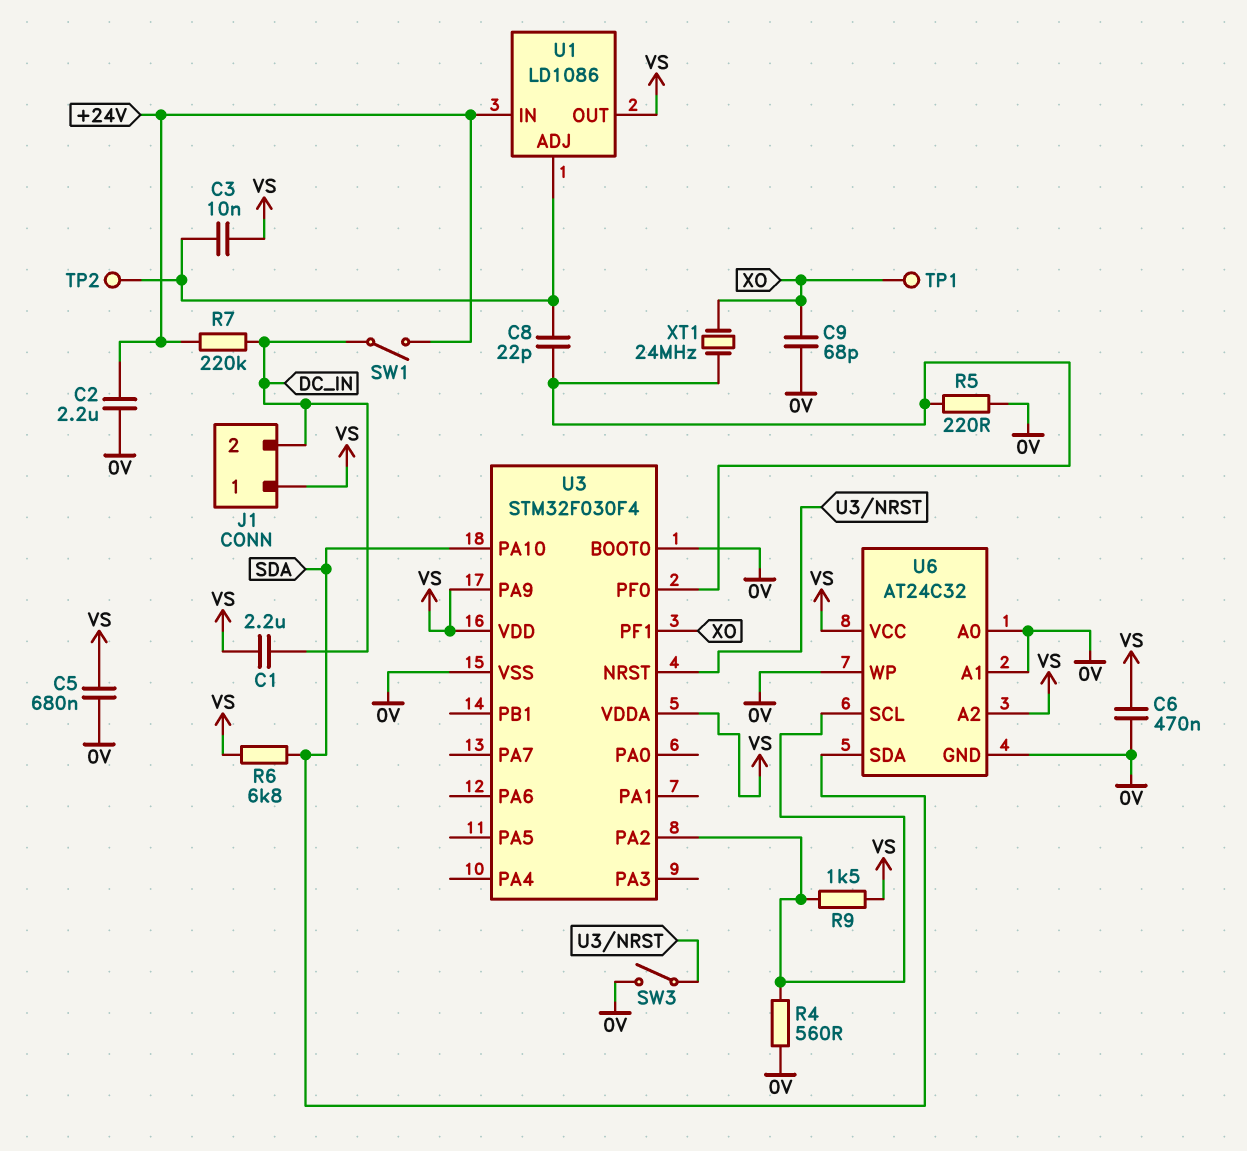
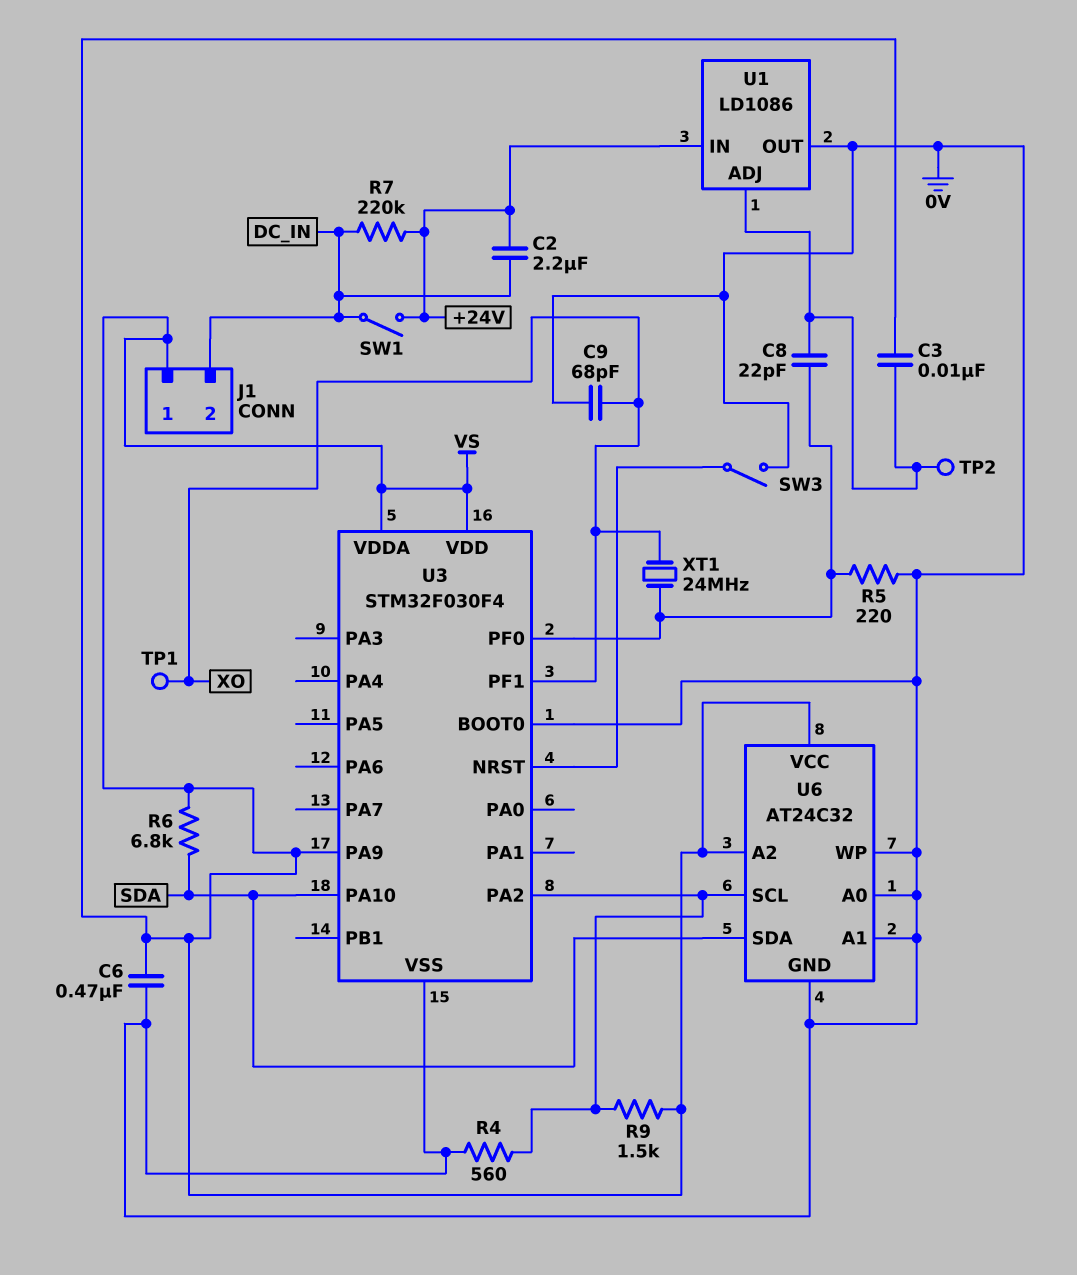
C1: 2.2uF (DC_IN, VS) -> none
C2: 2.2uF (+24V, 0V) -> 2.2uF (+24V, DC_IN)
C5: 680nF (0V, VS) -> none
U1 pin OUT: VS -> 0V

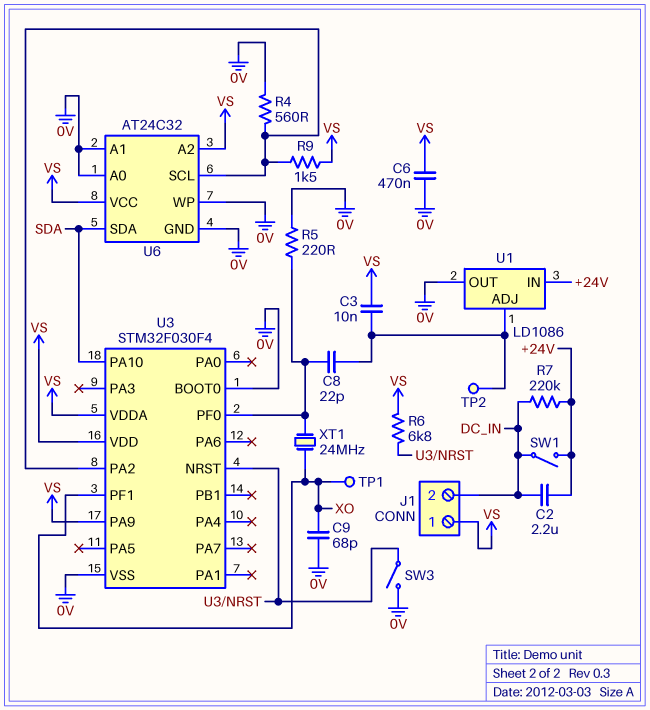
R6: 6.8k (SDA, VS) -> 6.8k (U3/NRST, VS)

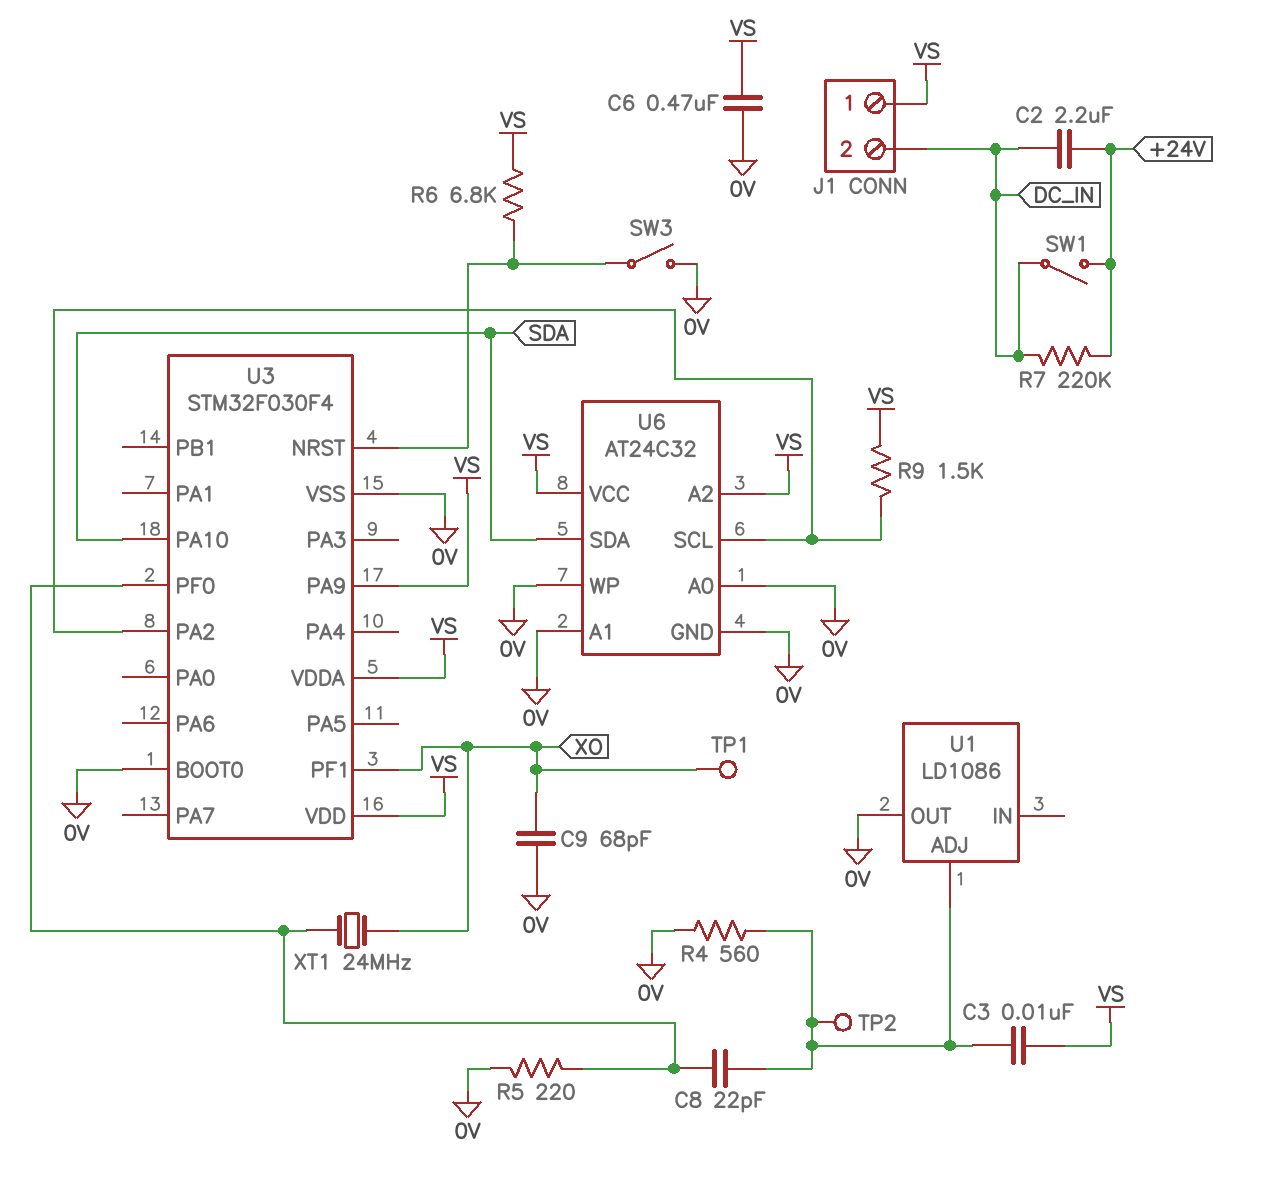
R4: 560 (0V, U3/PA2) -> 560 (0V, U1/ADJ)
U1 pin IN: +24V -> none

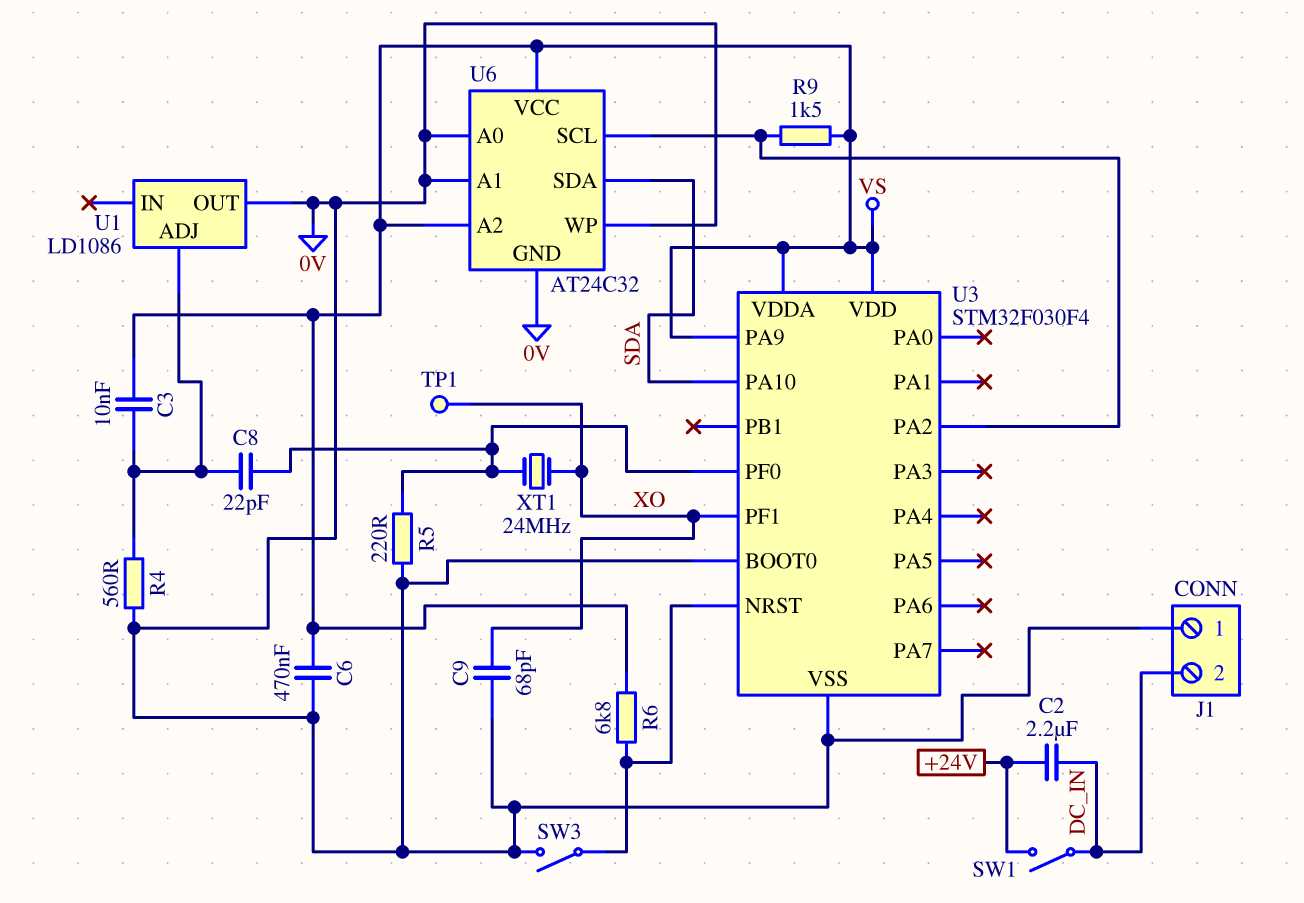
J1 pin 1: VS -> 0V
R7: 220k (+24V, DC_IN) -> none
TP2: test point (U1/ADJ) -> none

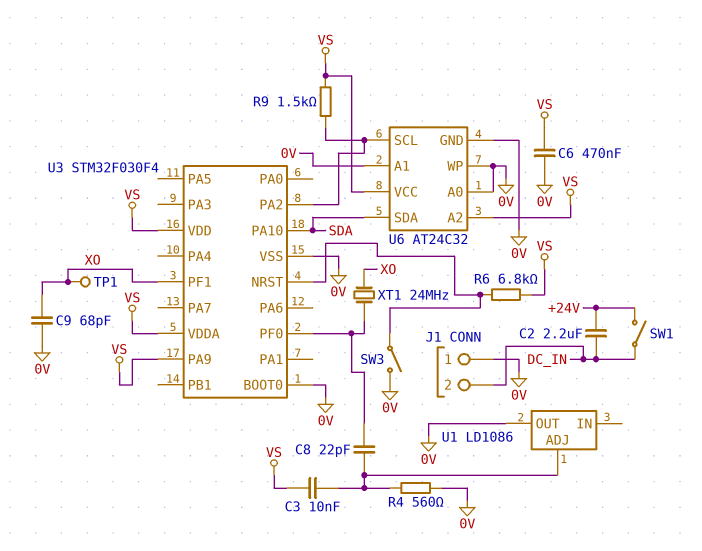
R5: 220 (0V, U3/PF0) -> none

